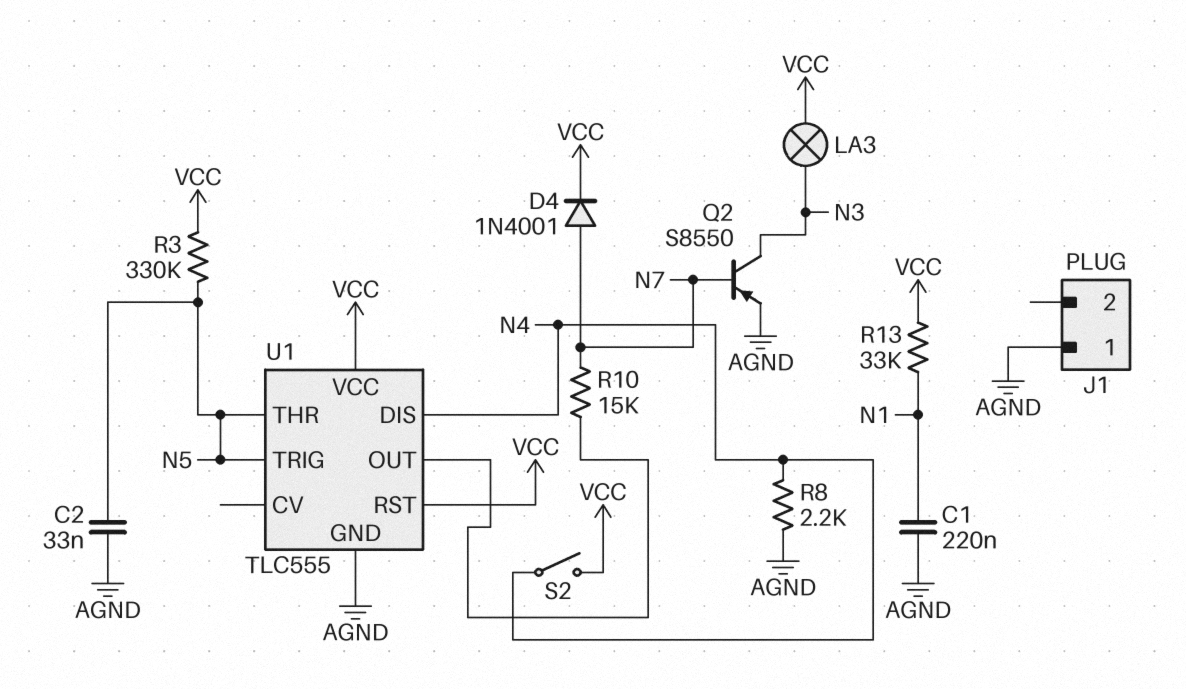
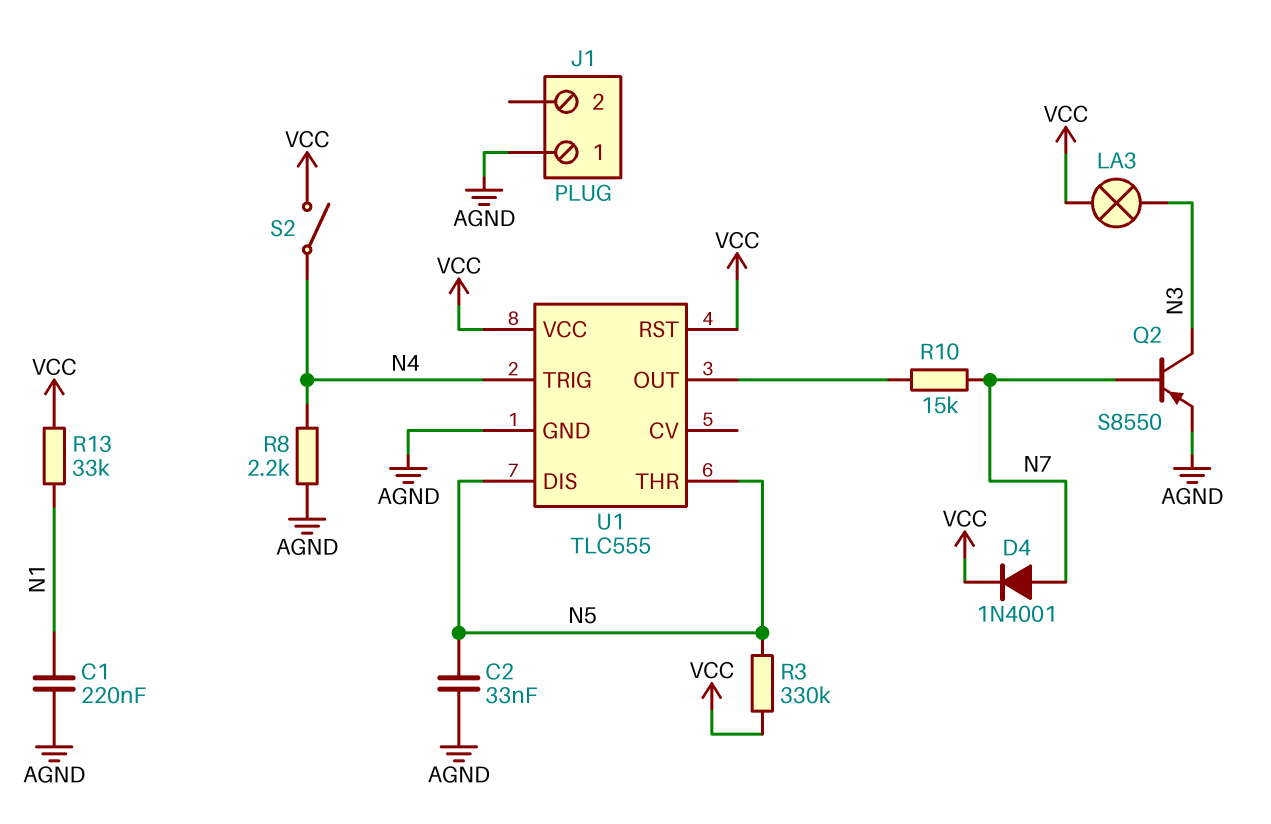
U1 pin DIS: N4 -> N5
U1 pin TRIG: N5 -> N4

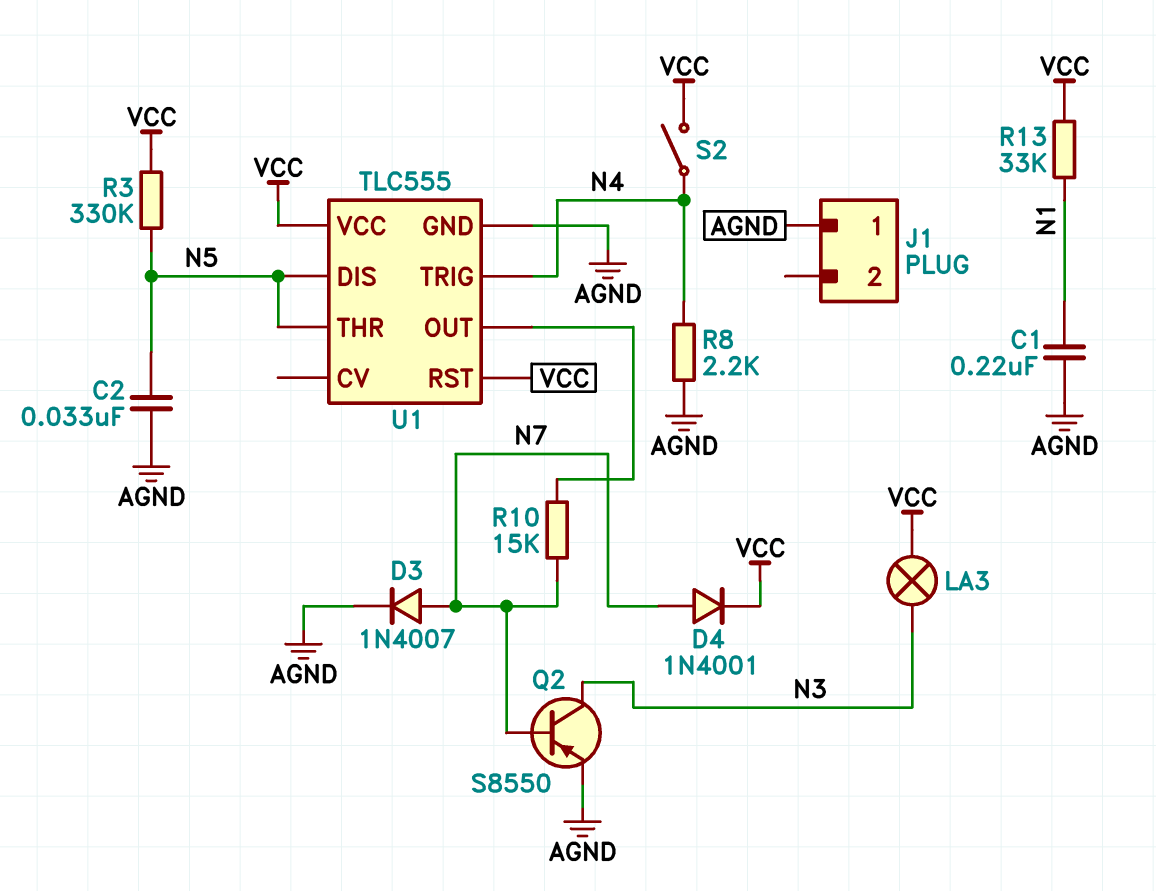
D3: none -> diode 1N4007 (A N7, K AGND)

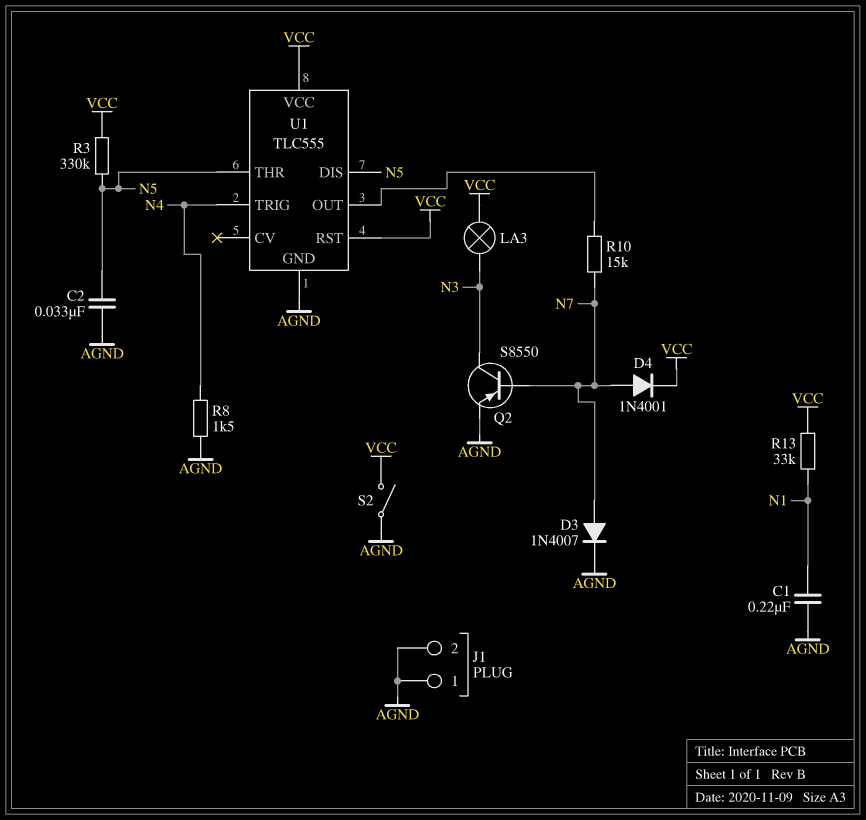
J1 pin 2: none -> AGND
R8: 2.2k (AGND, N4) -> 1.5k (AGND, N4)
S2: switch (N4, VCC) -> switch (AGND, VCC)

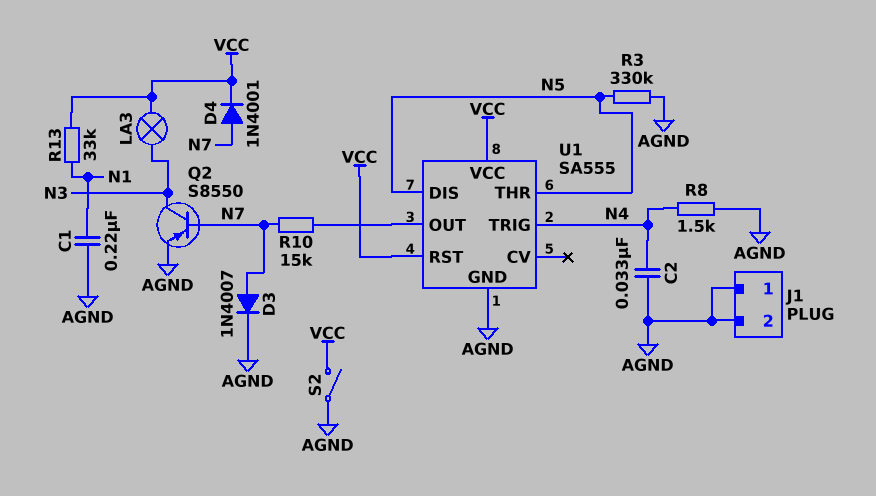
C2: 33nF (AGND, N5) -> 33nF (AGND, N4)
R3: 330k (N5, VCC) -> 330k (AGND, N5)
U1: TLC555 -> SA555

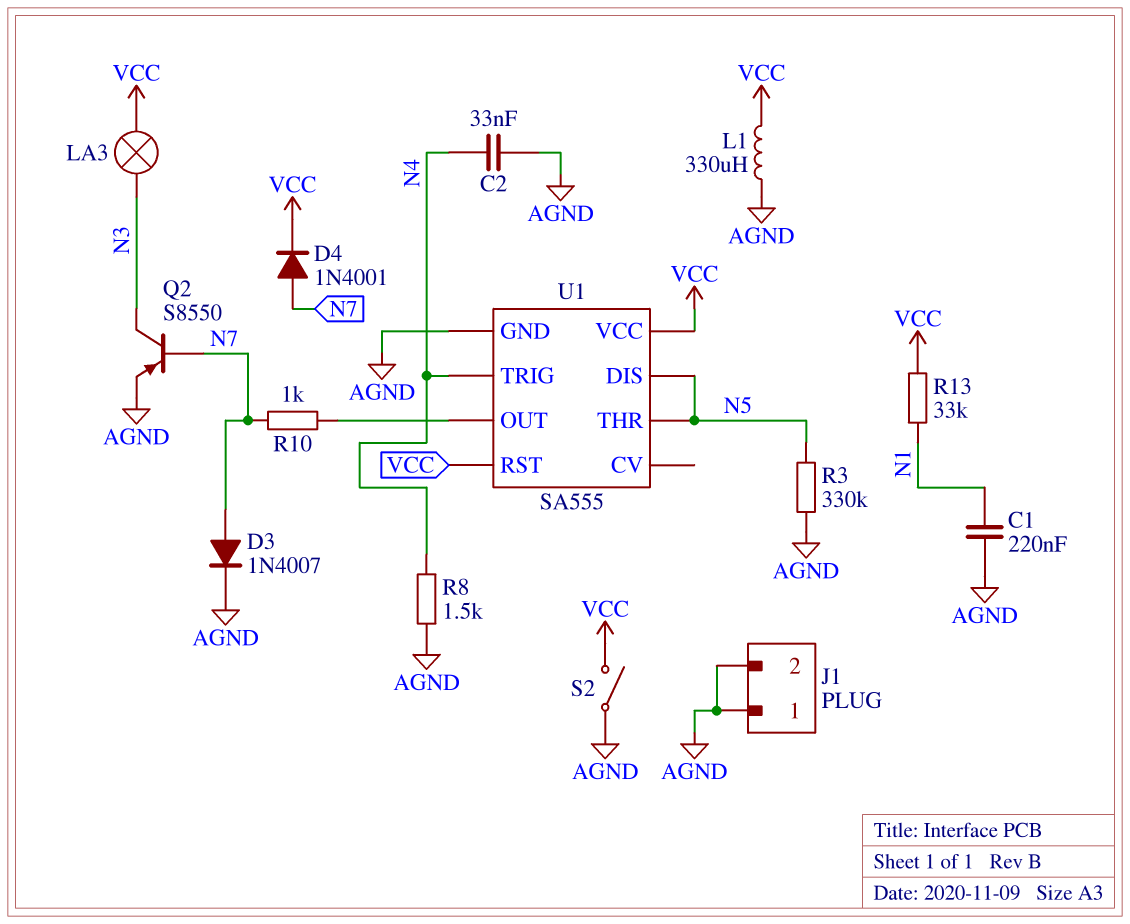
L1: none -> 330uH (AGND, VCC)
R10: 15k (N7, U1/OUT) -> 1k (N7, U1/OUT)

